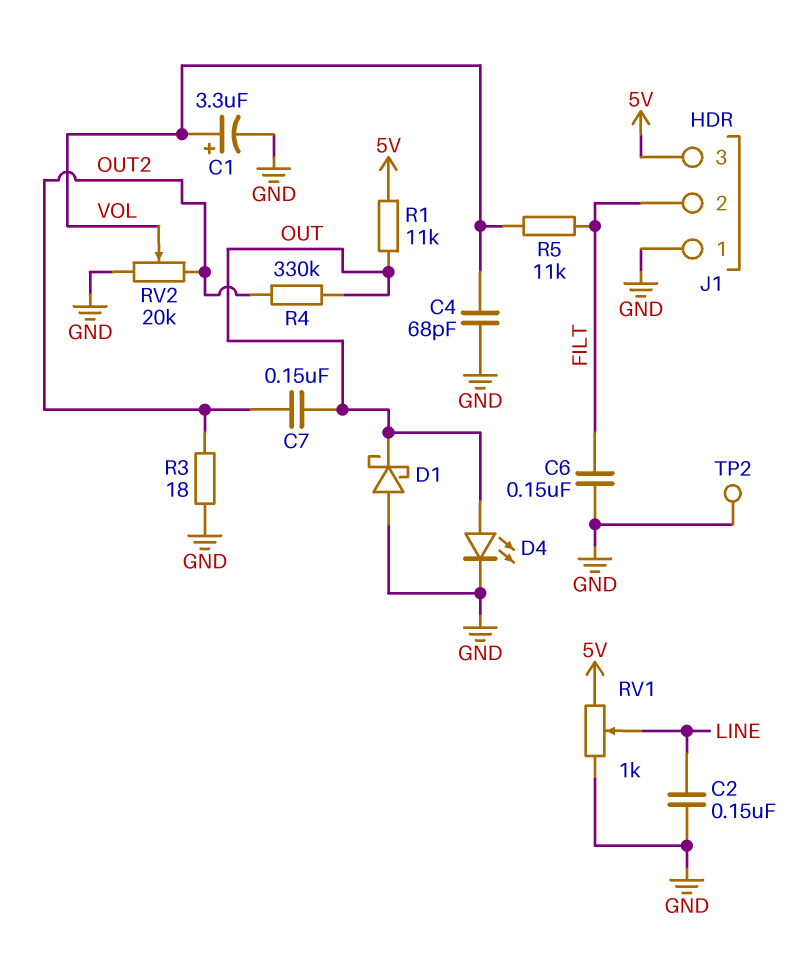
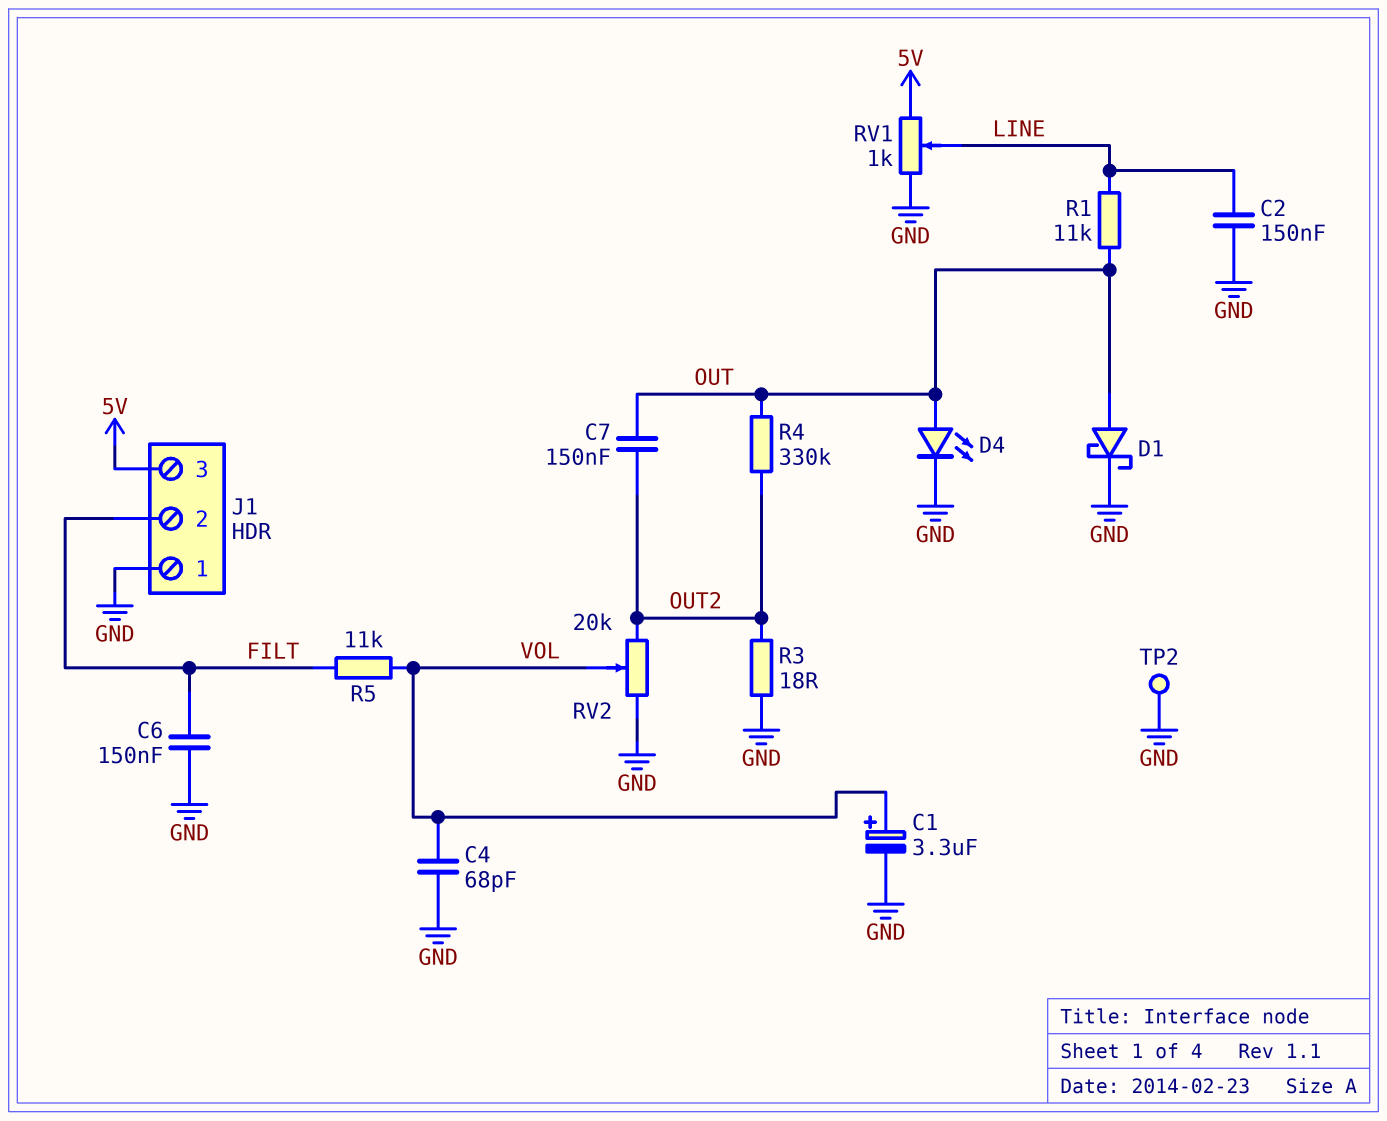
D1: schottky (A GND, K OUT) -> schottky (A OUT, K GND)
R1: 11k (5V, OUT) -> 11k (LINE, OUT)

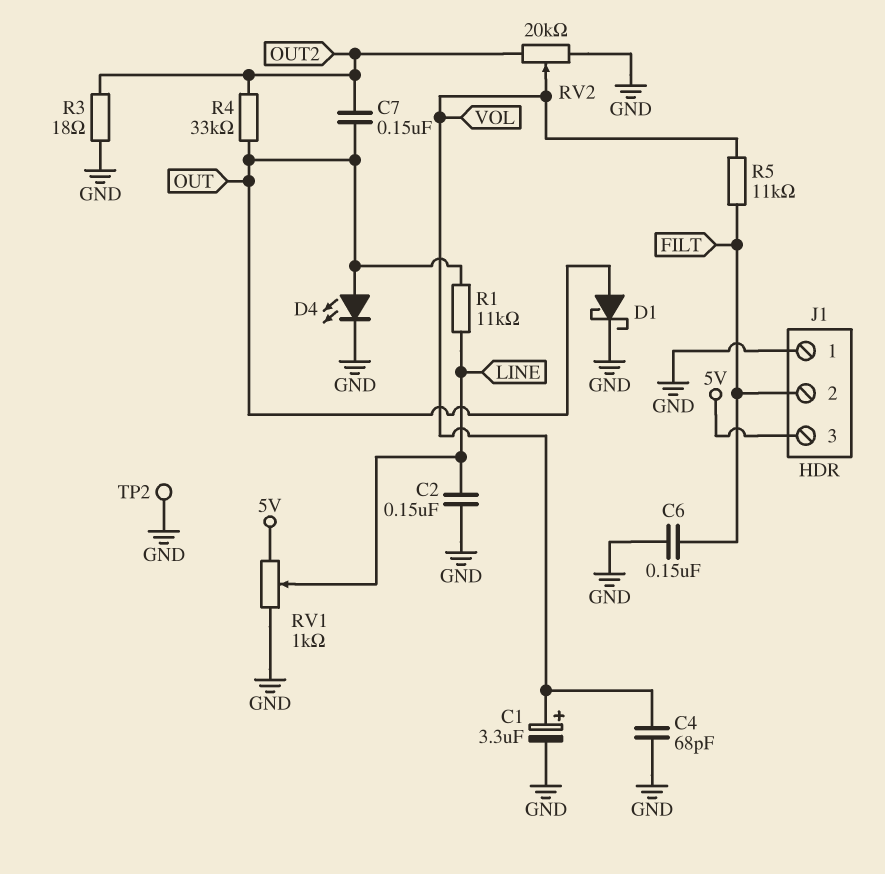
R4: 330k (OUT, OUT2) -> 33k (OUT, OUT2)

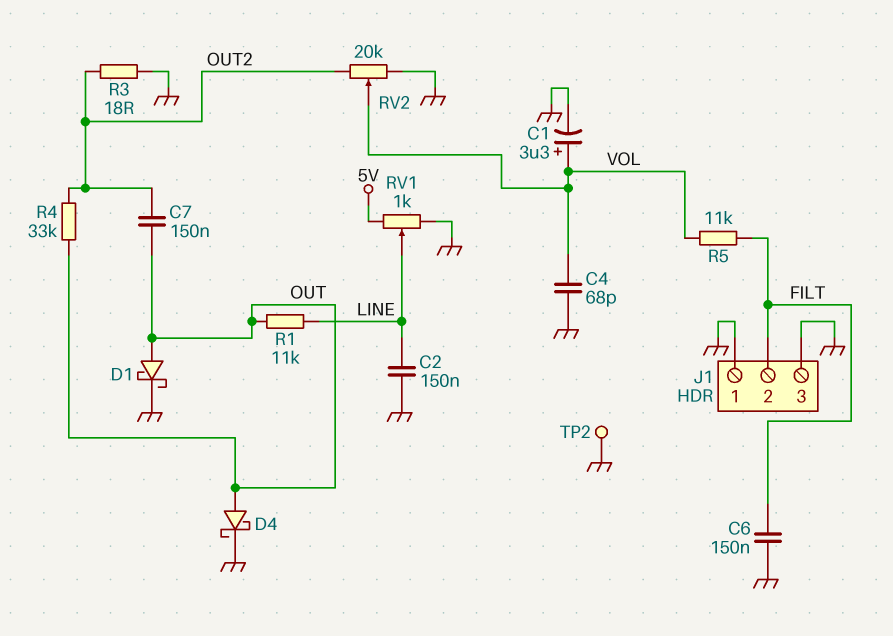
D4: LED (A OUT, K GND) -> schottky (A OUT, K GND)
J1 pin 3: 5V -> GND

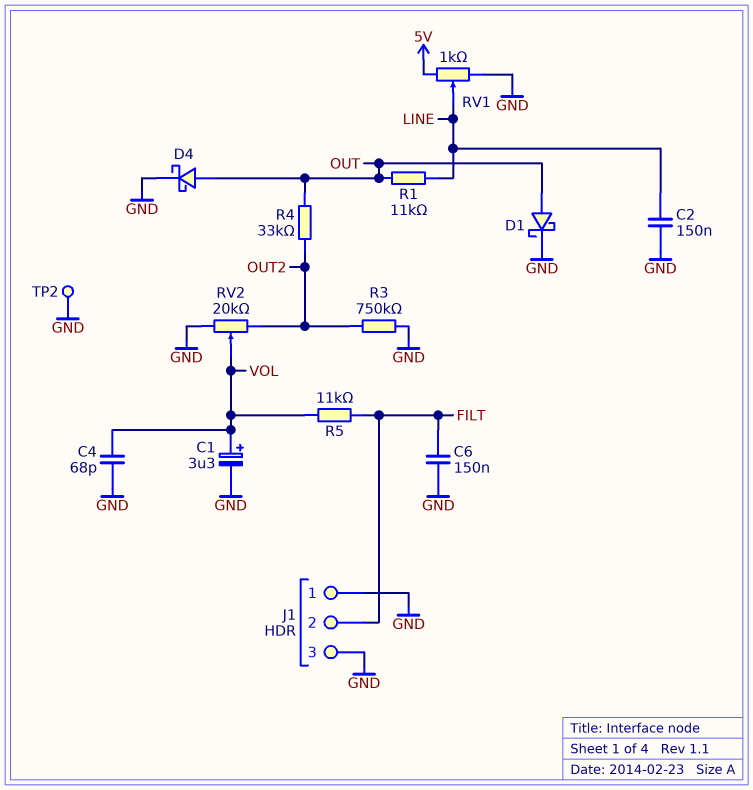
C7: 150nF (OUT, OUT2) -> none
R3: 18 (GND, OUT2) -> 750k (GND, OUT2)

